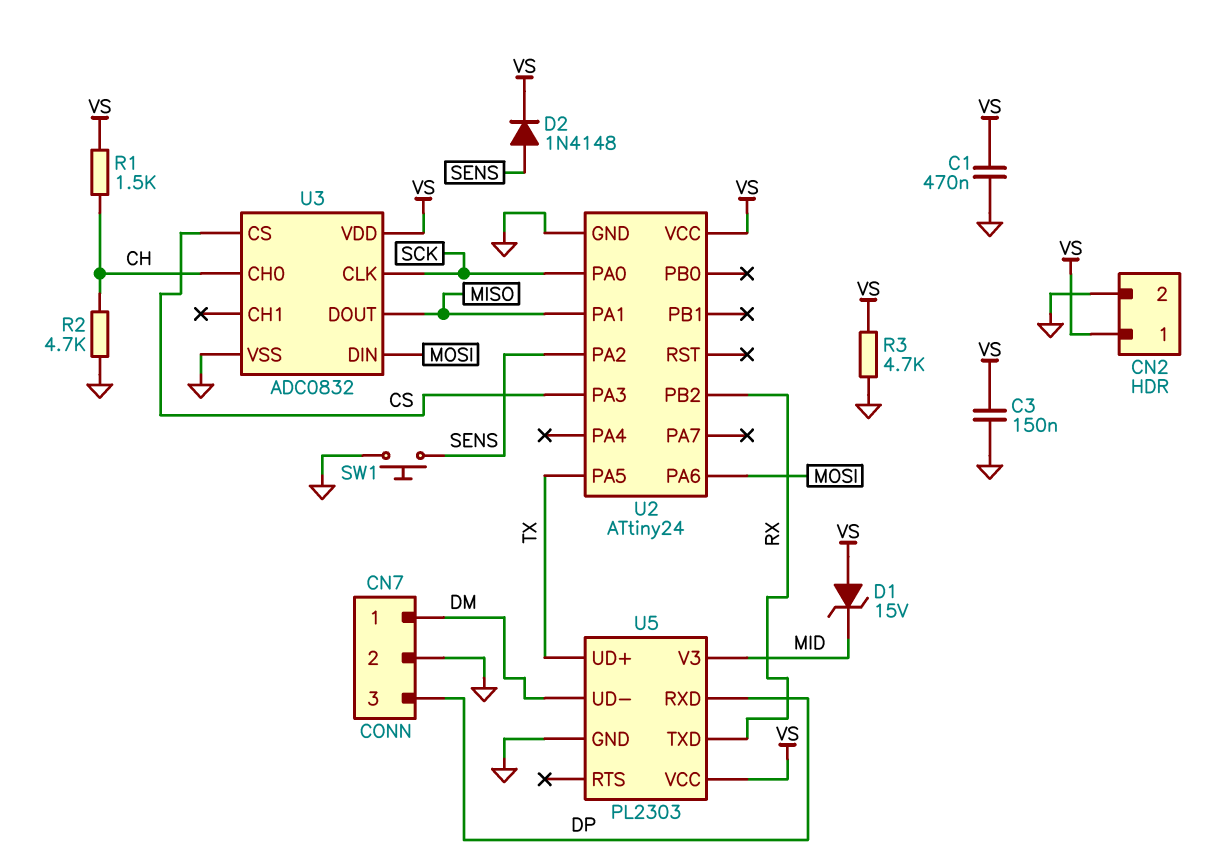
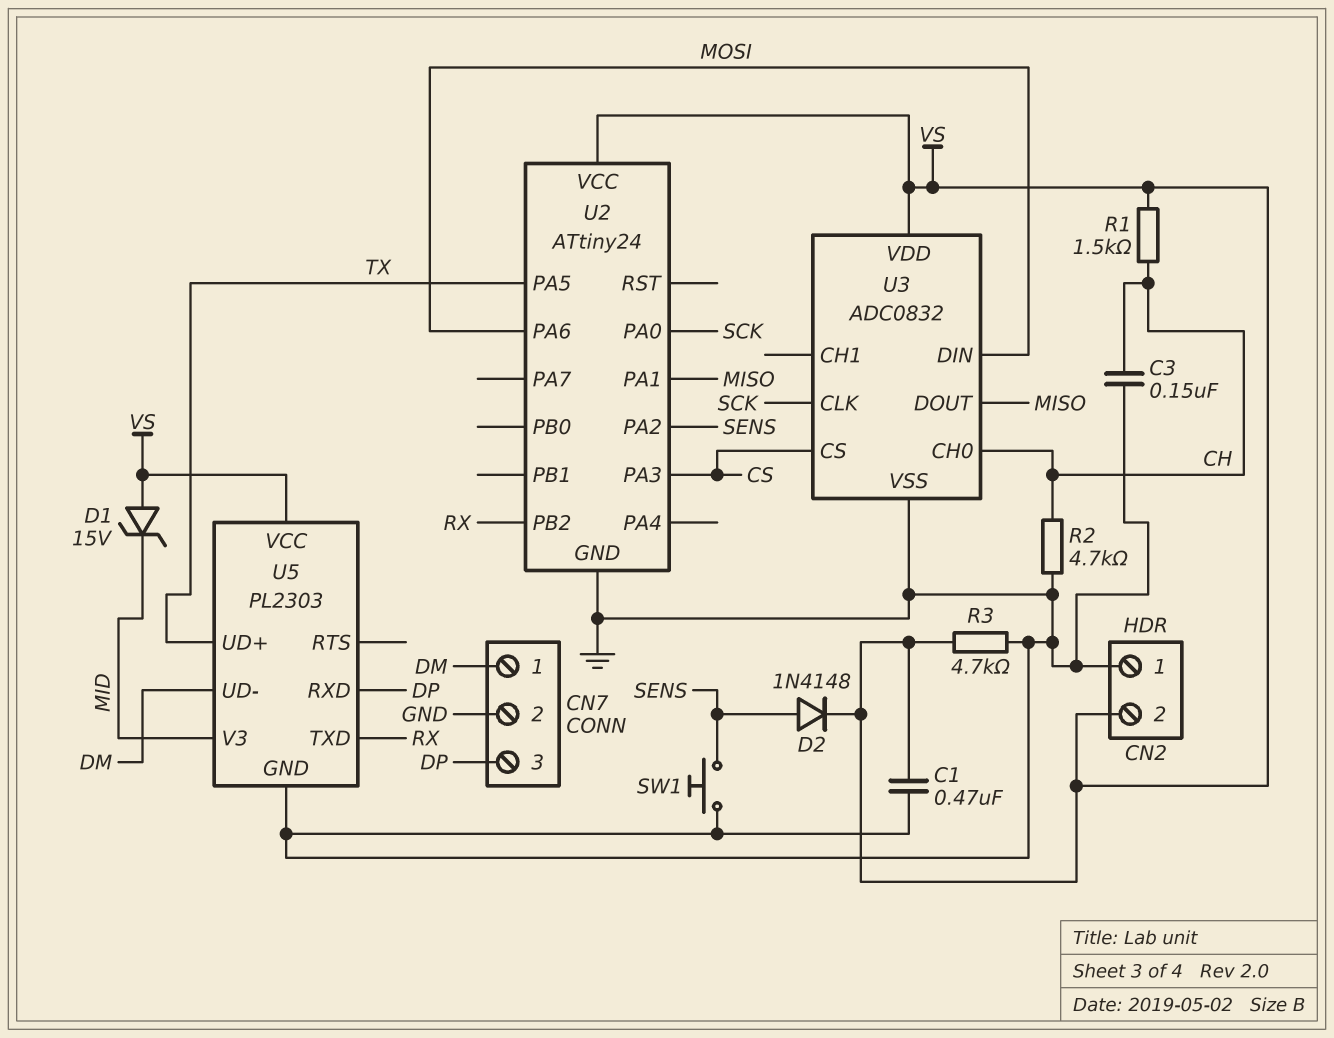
C3: 150nF (GND, VS) -> 150nF (CH, GND)
CN2 pin 1: VS -> GND
CN2 pin 2: GND -> VS

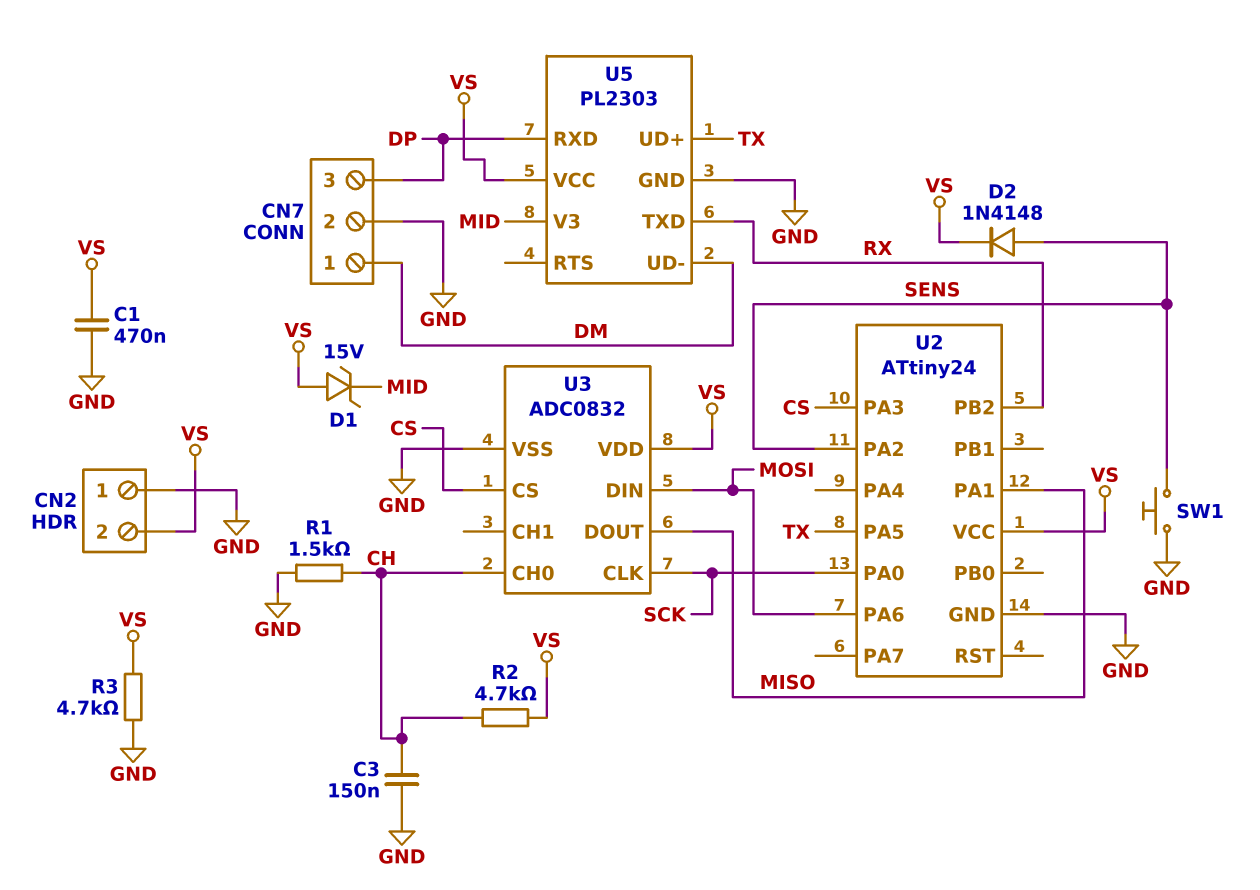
R1: 1.5k (CH, VS) -> 1.5k (CH, GND)
R2: 4.7k (CH, GND) -> 4.7k (CH, VS)

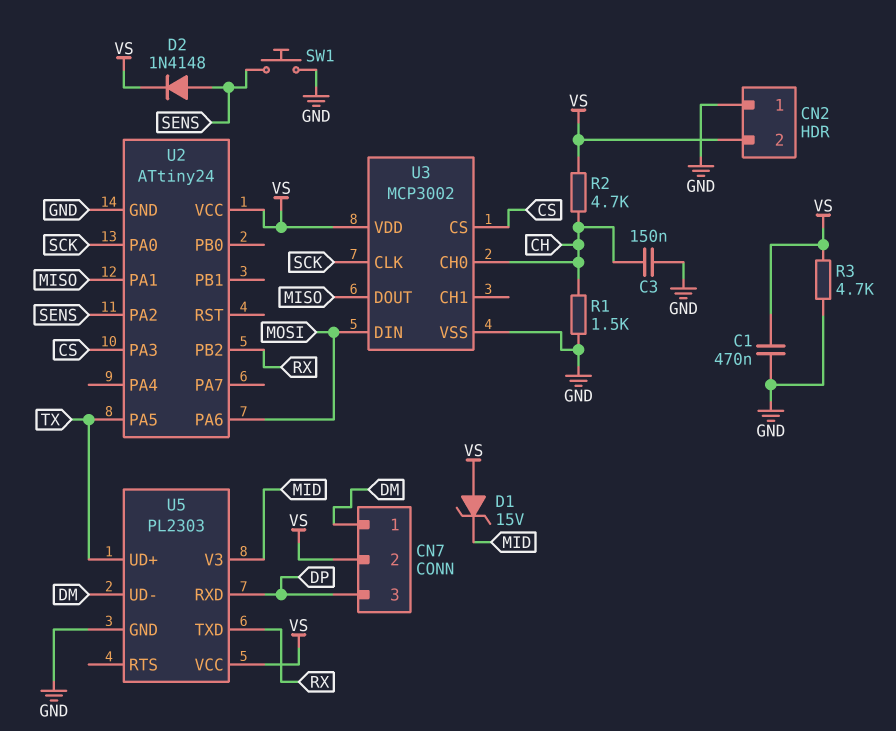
CN7 pin 2: GND -> VS
U3: ADC0832 -> MCP3002

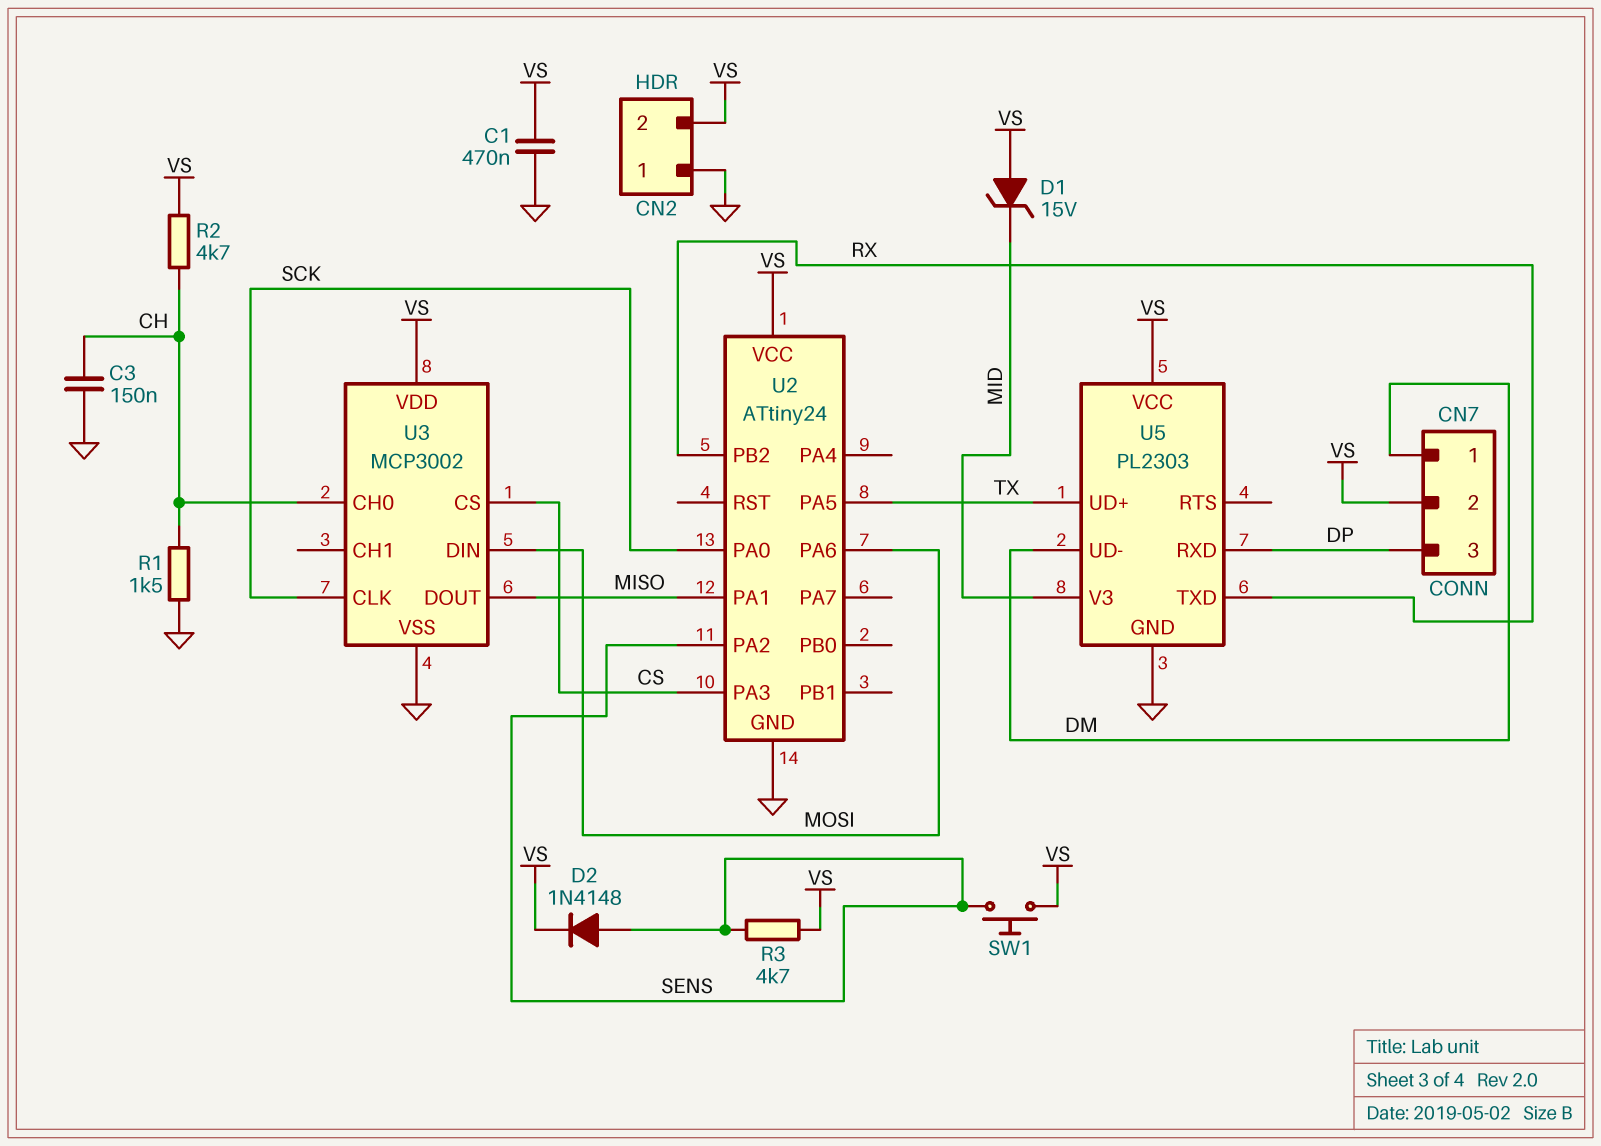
R3: 4.7k (GND, VS) -> 4.7k (SENS, VS)
SW1: button (GND, SENS) -> button (SENS, VS)

